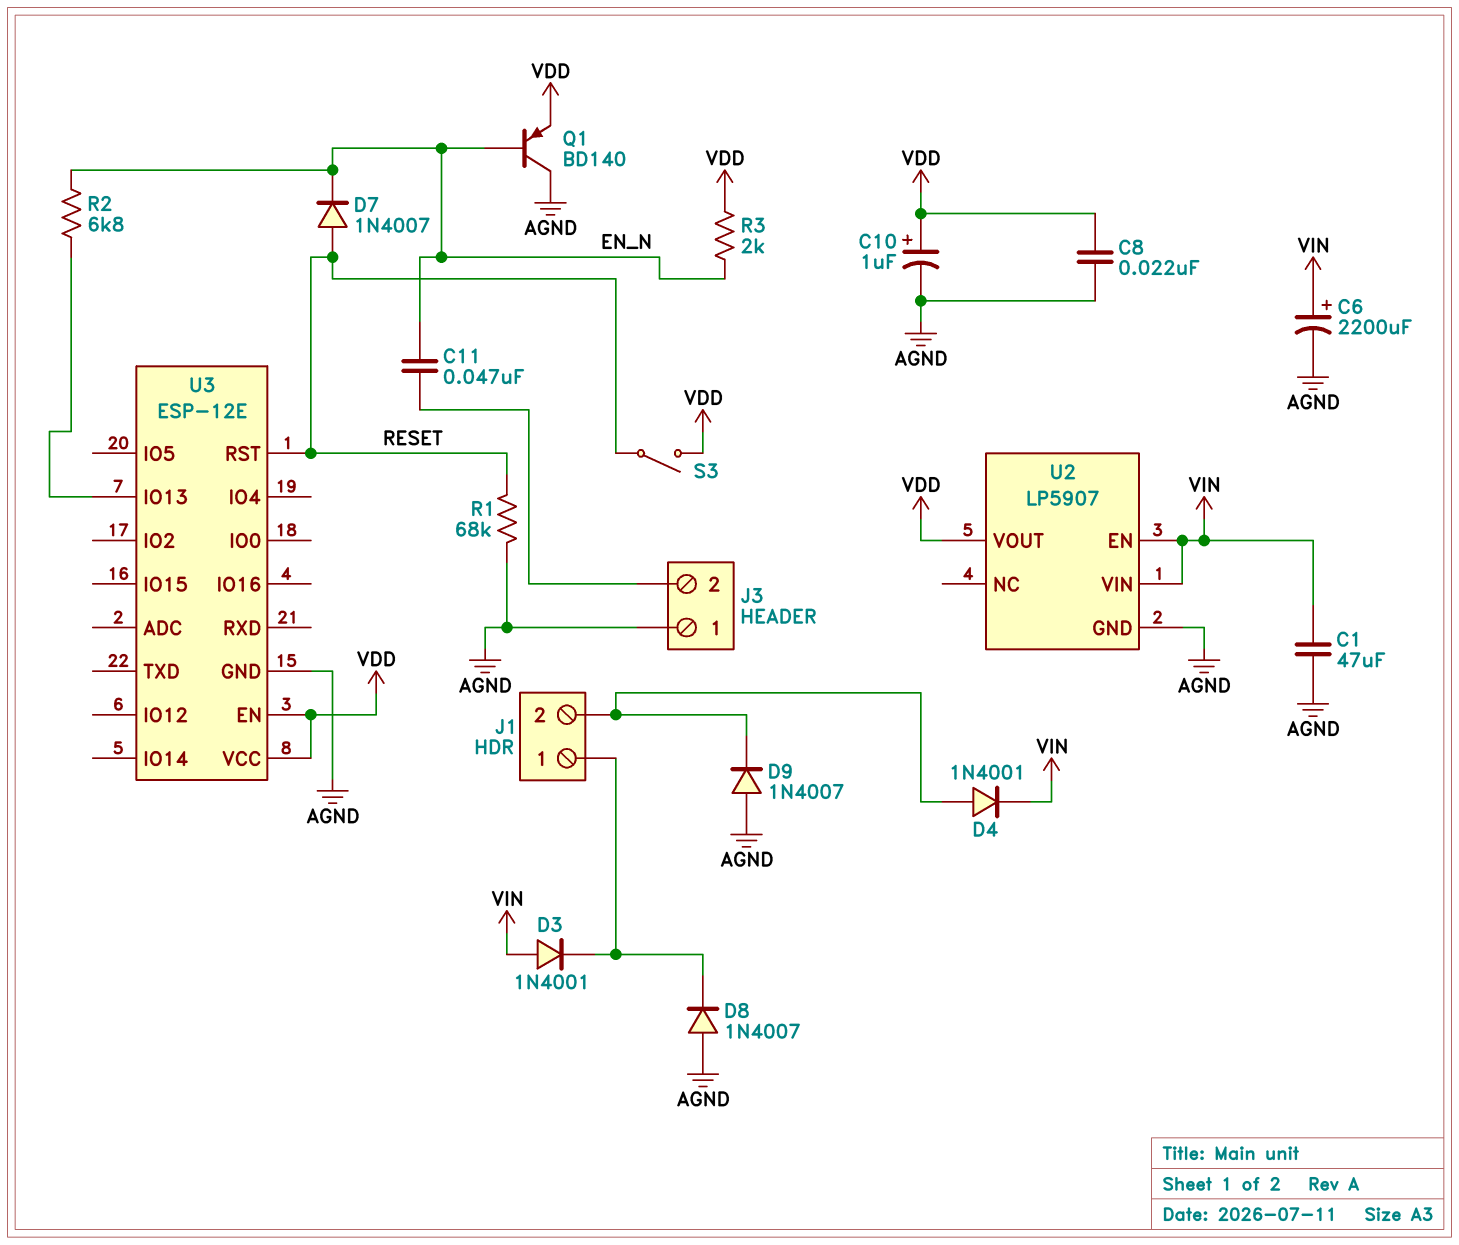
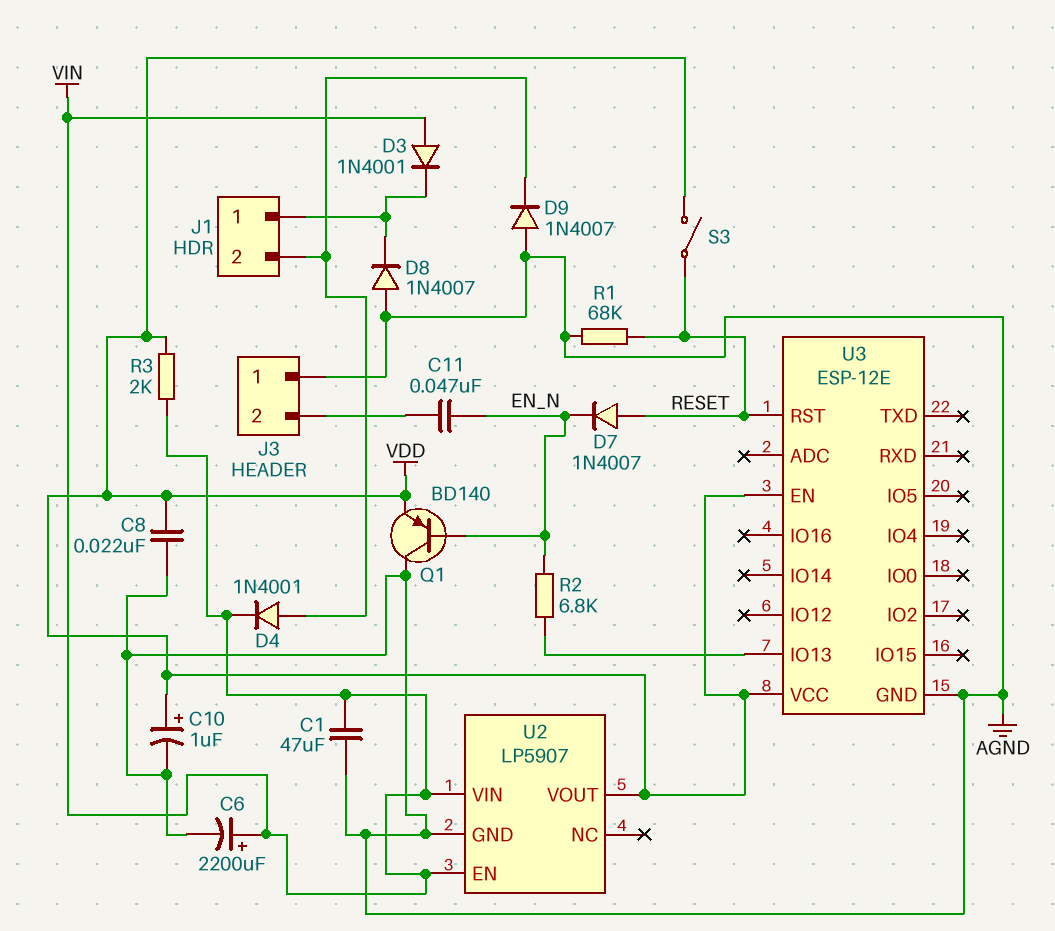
R3: 2k (EN_N, VDD) -> 2k (VDD, VIN)

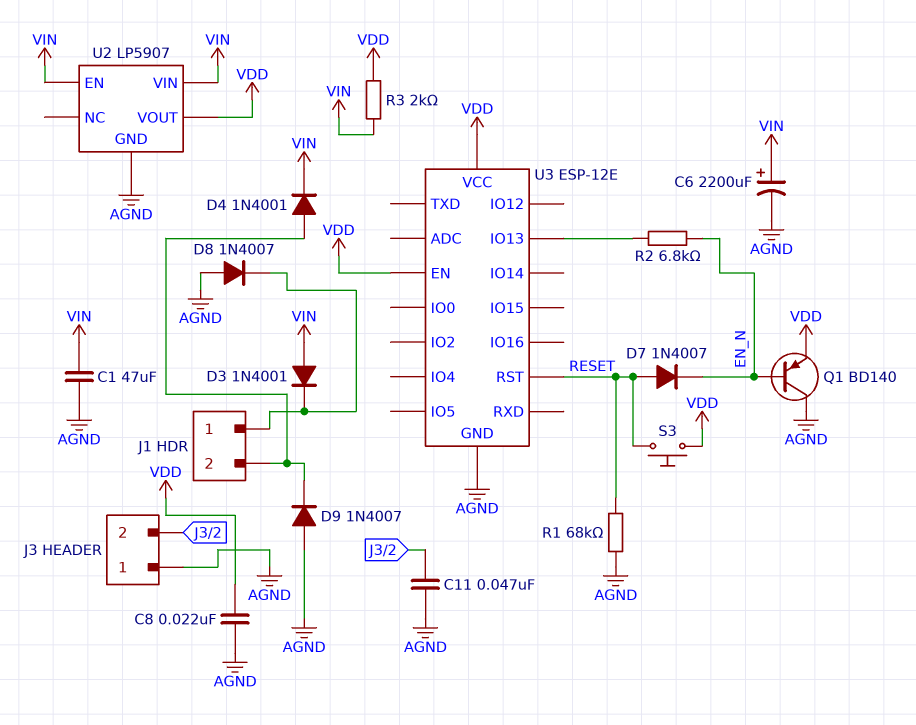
C10: 1uF (plus VDD, minus AGND) -> none
C11: 47nF (EN_N, J3/2) -> 47nF (AGND, J3/2)
S3: switch (RESET, VDD) -> button (RESET, VDD)

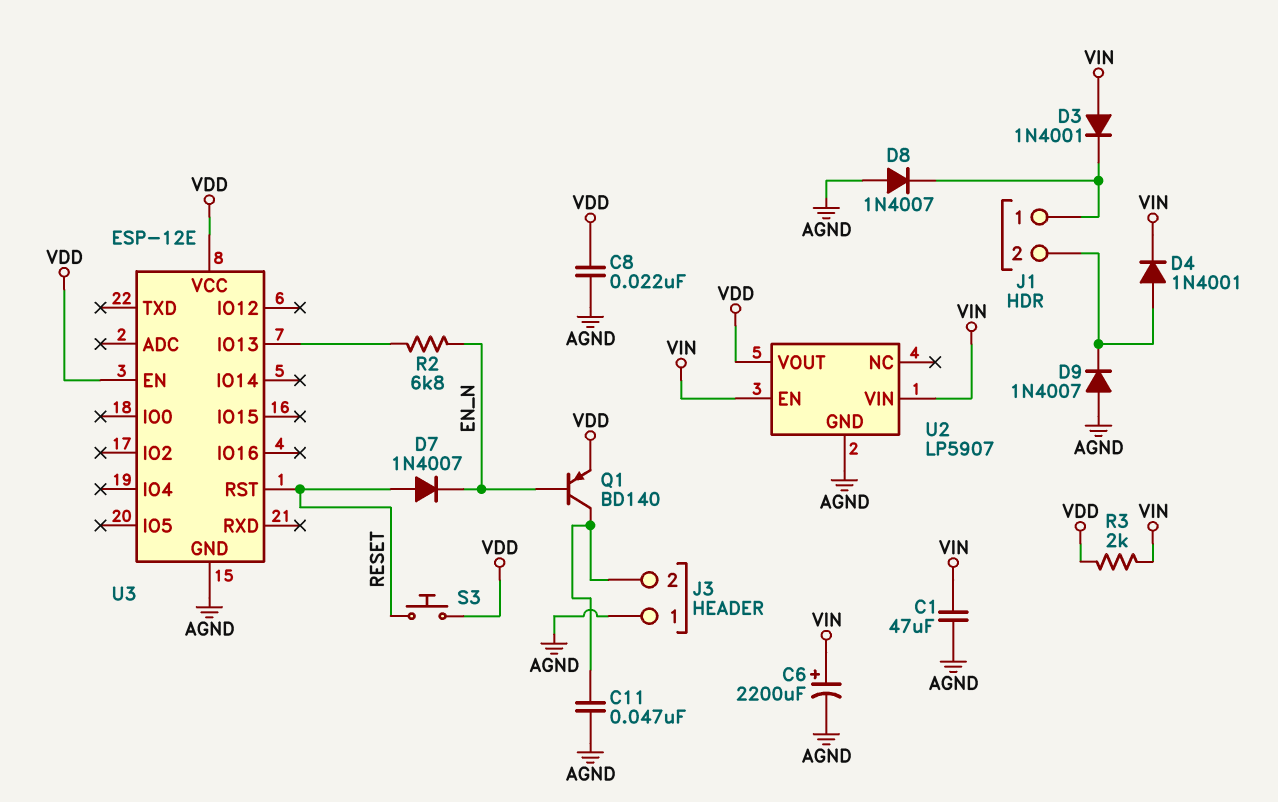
Q1: PNP BD140 (B EN_N, C AGND, E VDD) -> PNP BD140 (B EN_N, C J3/2, E VDD)
R1: 68k (AGND, RESET) -> none

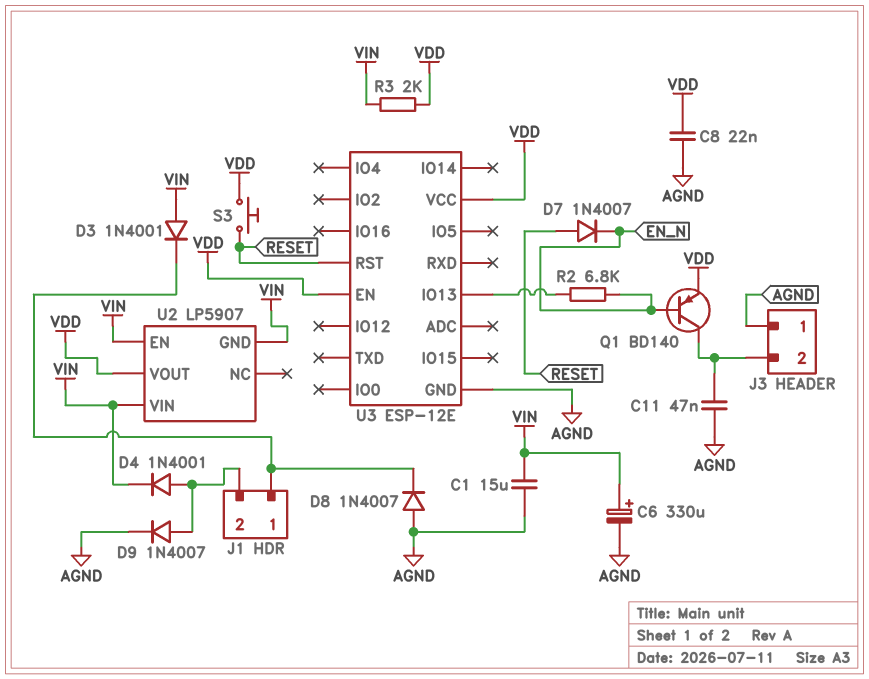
C1: 47uF (AGND, VIN) -> 15uF (AGND, VIN)
C6: 2200uF (plus VIN, minus AGND) -> 330uF (plus VIN, minus AGND)
D9: diode 1N4007 (A AGND, K J1/2) -> diode 1N4007 (A J1/2, K AGND)
U2 pin GND: AGND -> VIN

